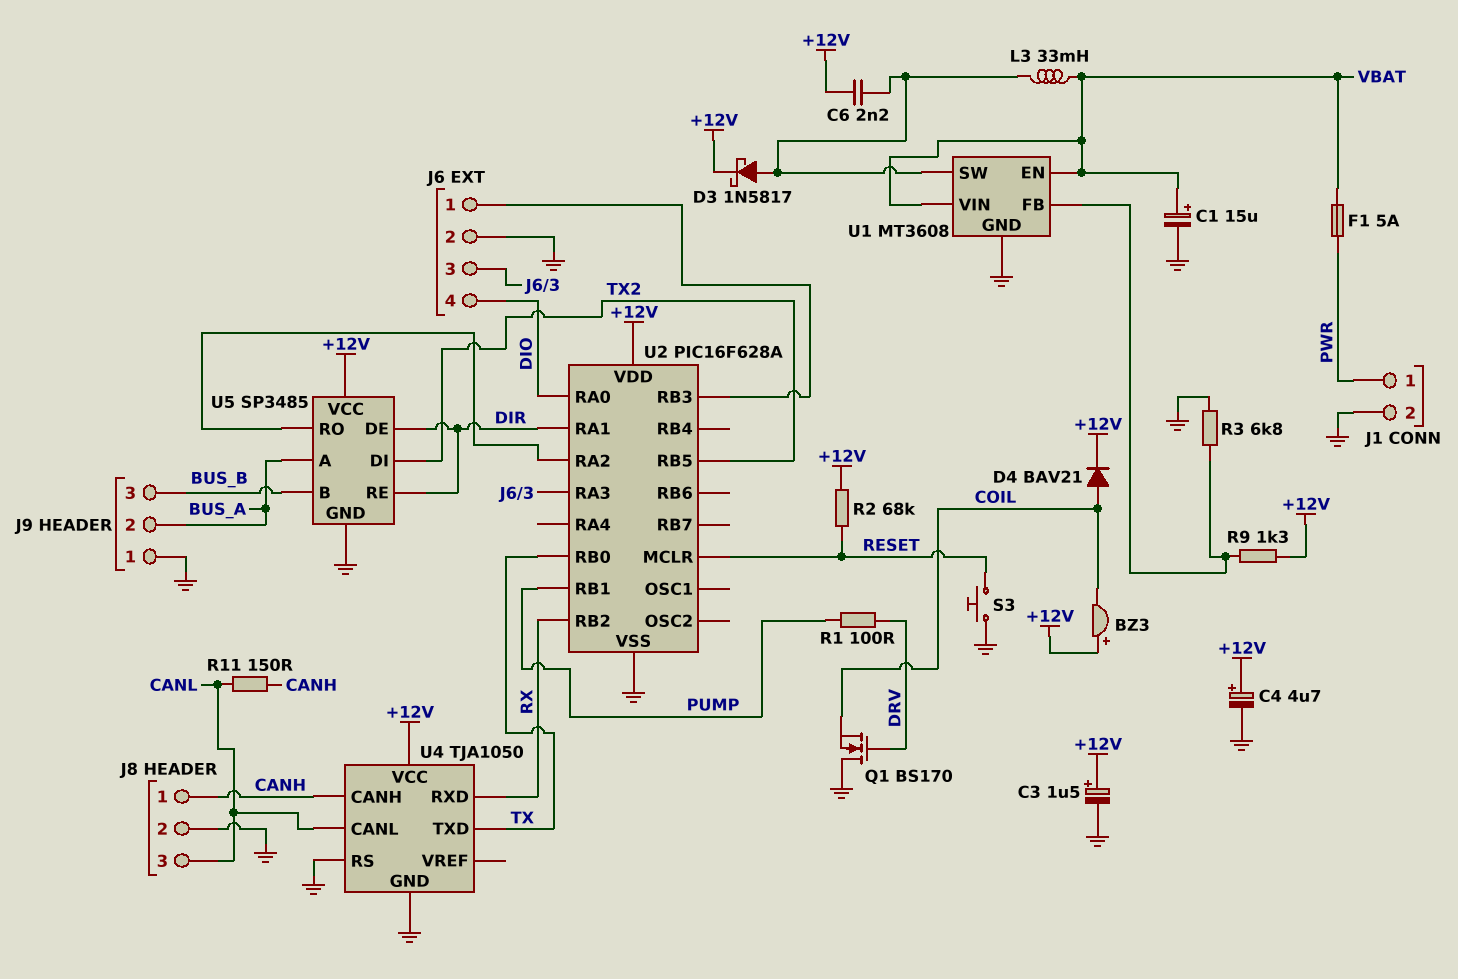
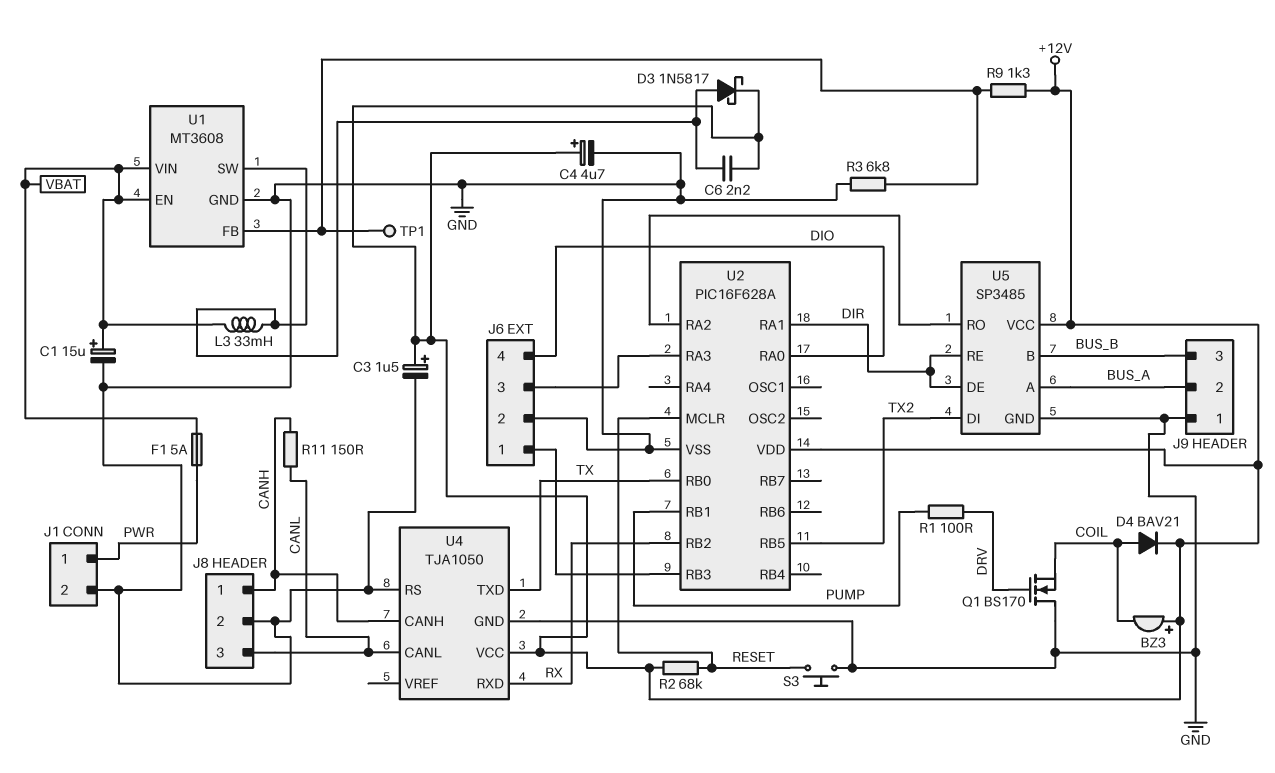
TP1: none -> test point (U1/FB)

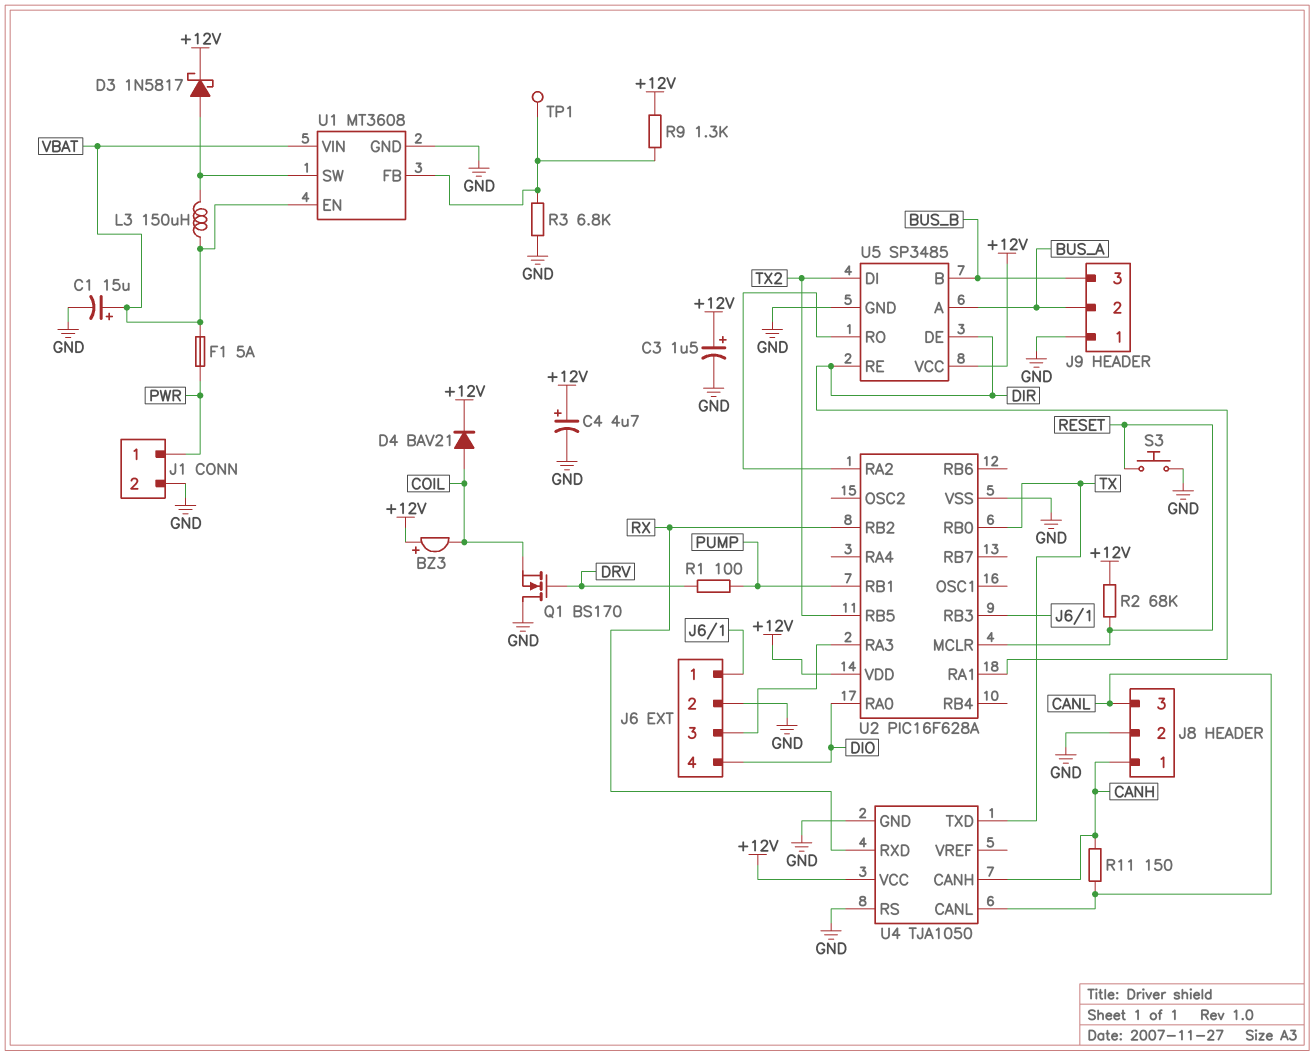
C6: 2.2nF (+12V, U1/SW) -> none
L3: 33mH (U1/SW, VBAT) -> 150uH (U1/SW, VBAT)

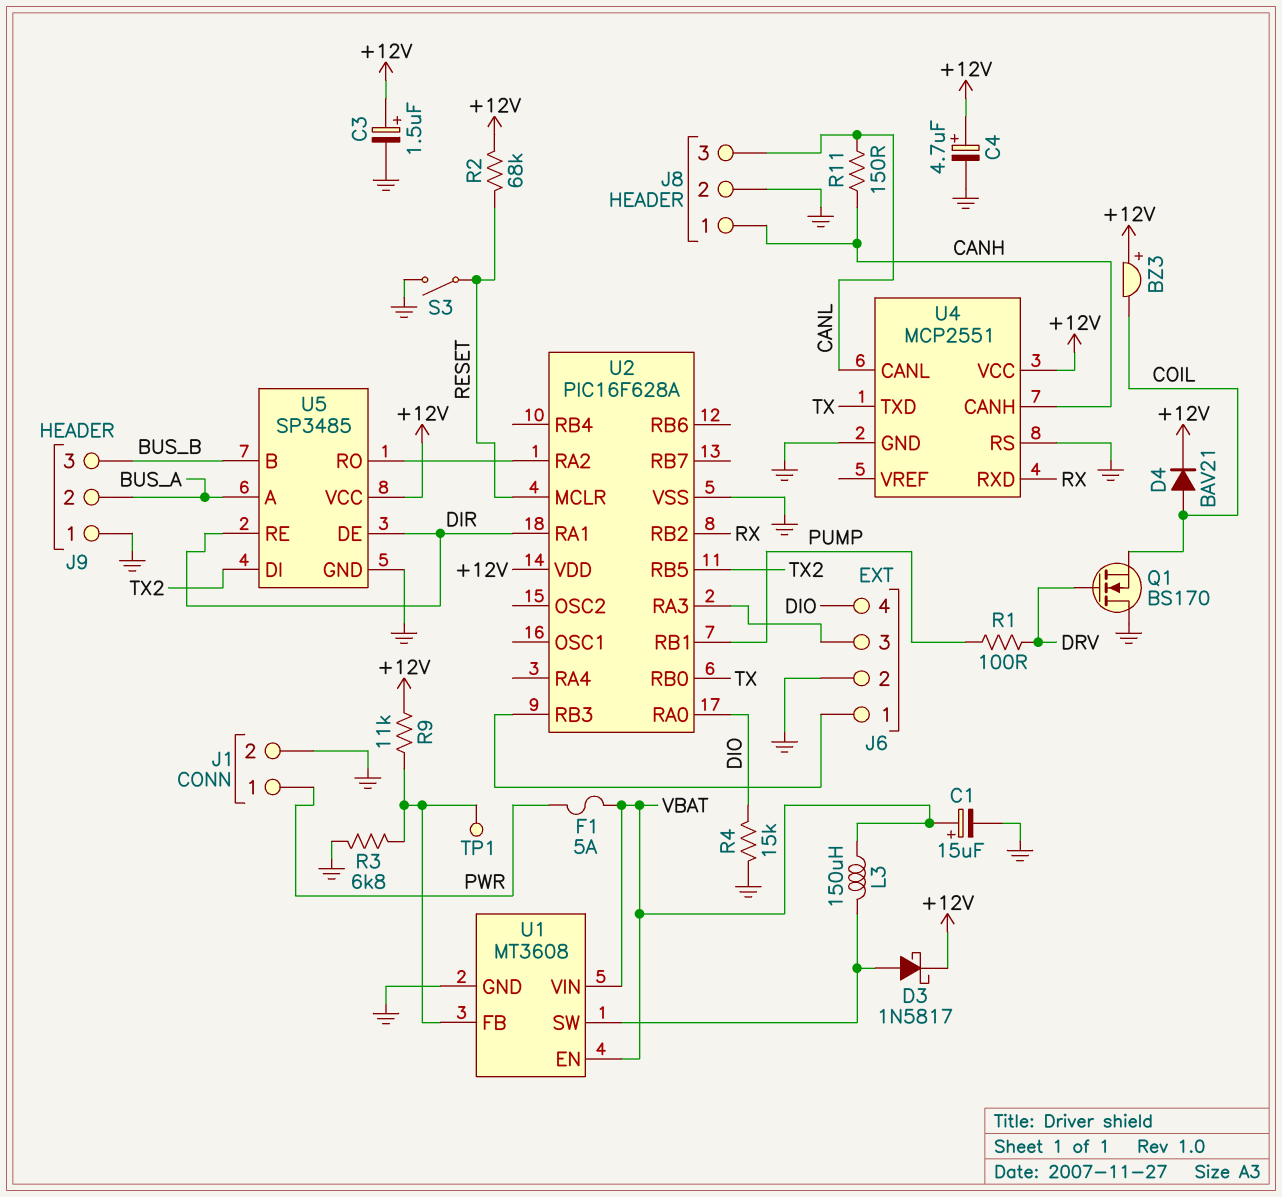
R4: none -> 15k (DIO, GND)
R9: 1.3k (+12V, U1/FB) -> 11k (+12V, U1/FB)
S3: button (GND, RESET) -> switch (GND, RESET)
U4: TJA1050 -> MCP2551

